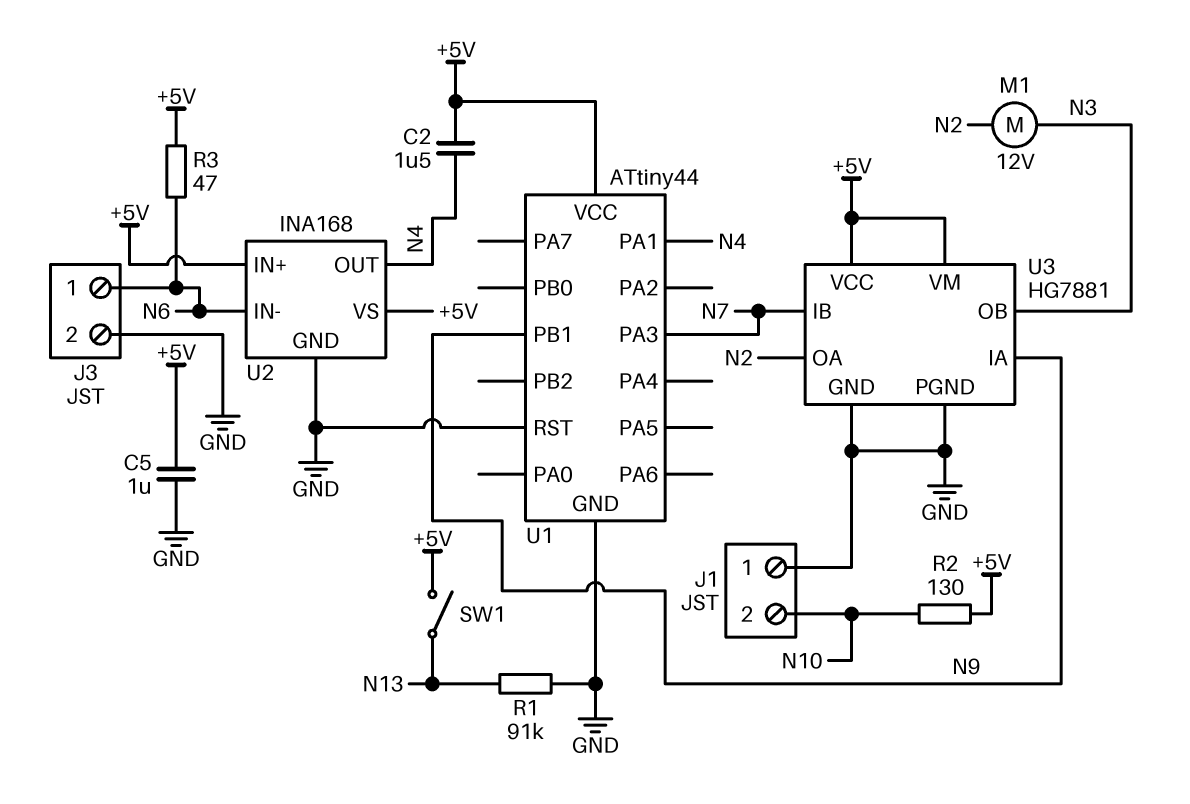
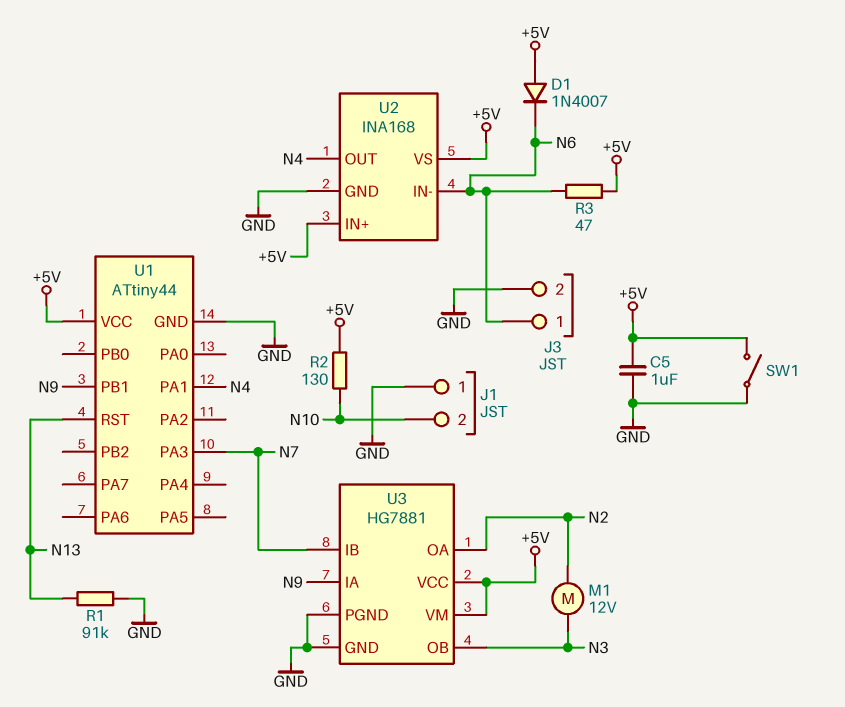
C2: 1.5uF (+5V, N4) -> none
D1: none -> diode 1N4007 (A +5V, K N6)
SW1: switch (+5V, N13) -> switch (+5V, GND)
U1 pin RST: GND -> N13

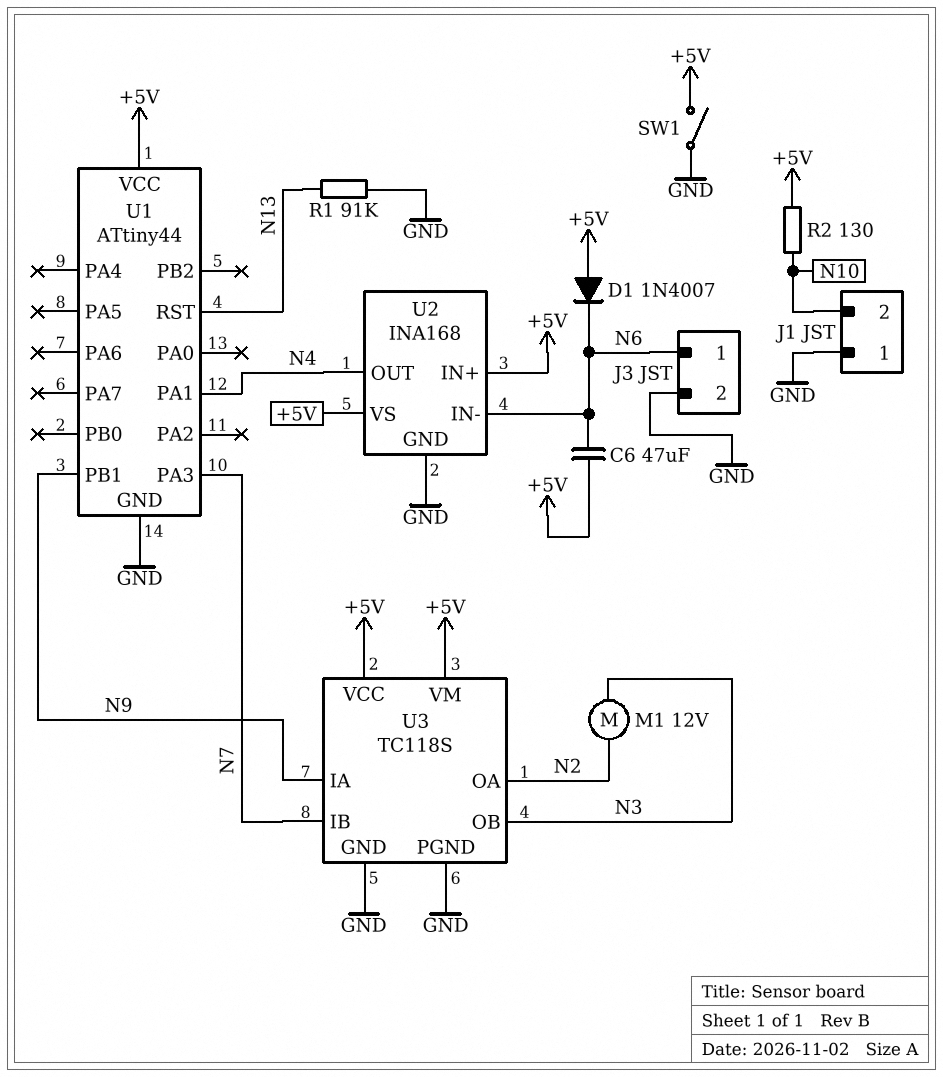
C5: 1uF (+5V, GND) -> none
C6: none -> 47uF (+5V, N6)
R3: 47 (+5V, N6) -> none
U3: HG7881 -> TC118S

